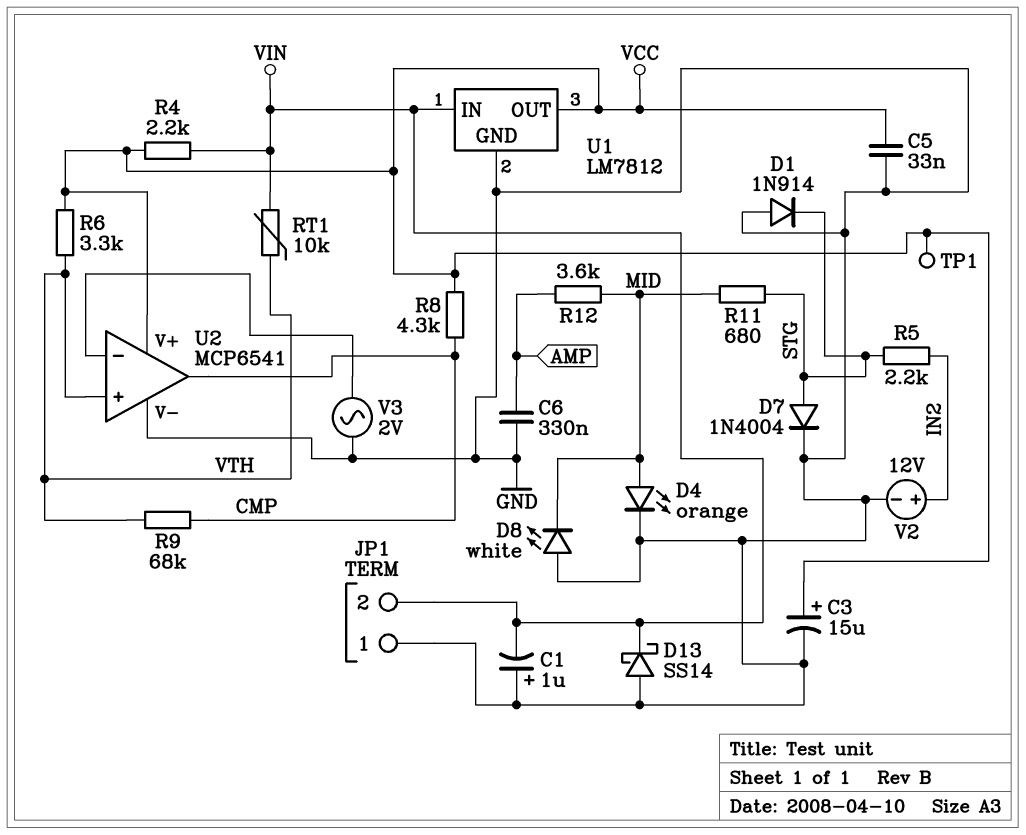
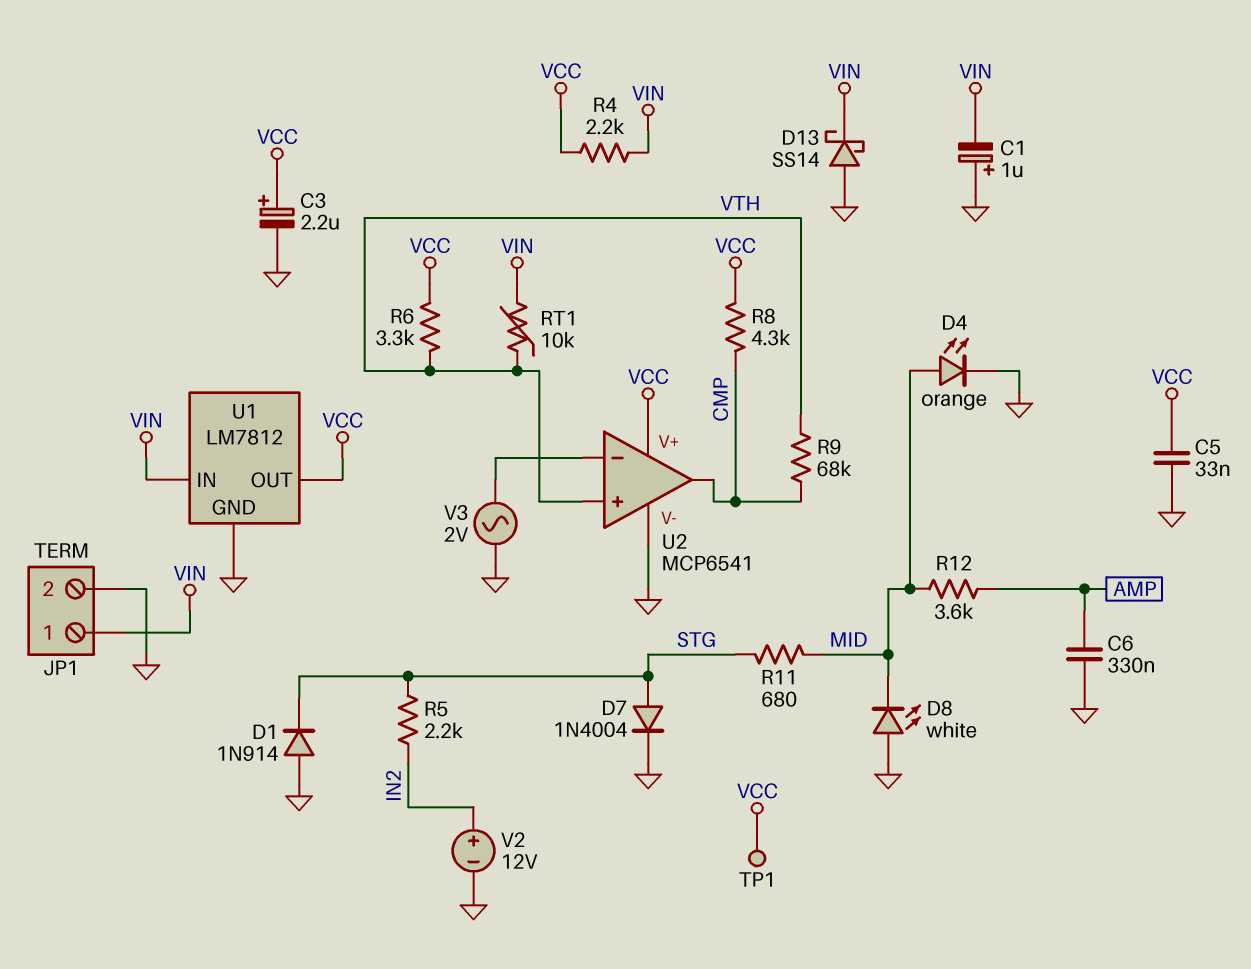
C3: 15uF (plus VCC, minus GND) -> 2.2uF (plus VCC, minus GND)
JP1 pin 1: GND -> VIN
JP1 pin 2: VIN -> GND

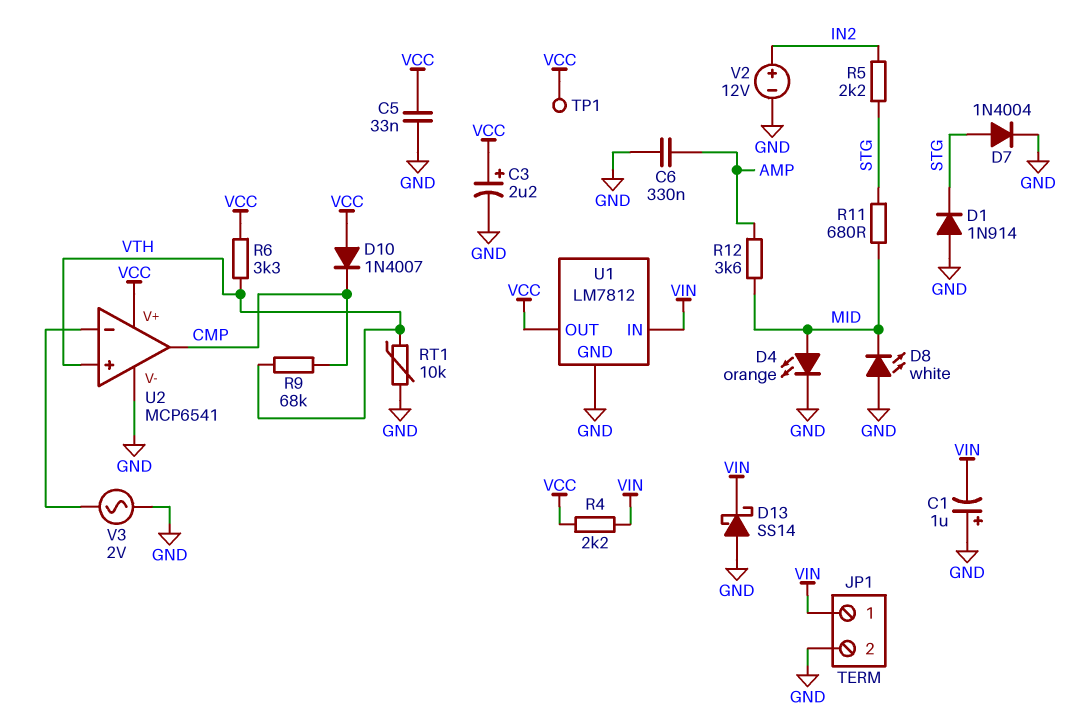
D10: none -> diode 1N4007 (A VCC, K CMP)
R8: 4.3k (CMP, VCC) -> none
RT1: 10k (VIN, VTH) -> 10k (GND, VTH)

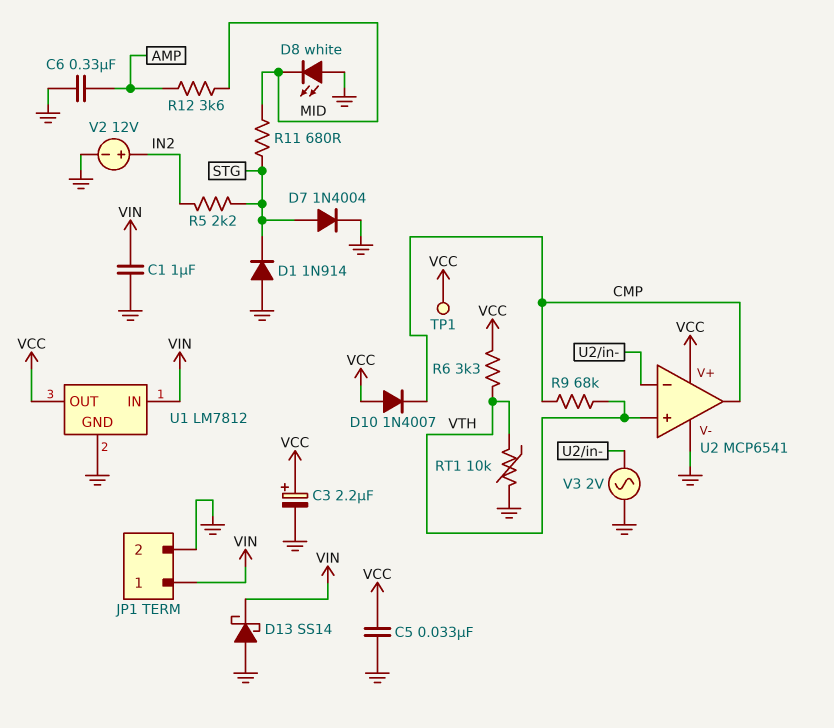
C1: 1uF (plus GND, minus VIN) -> 1uF (GND, VIN)
D4: LED orange (A MID, K GND) -> none
R4: 2.2k (VCC, VIN) -> none

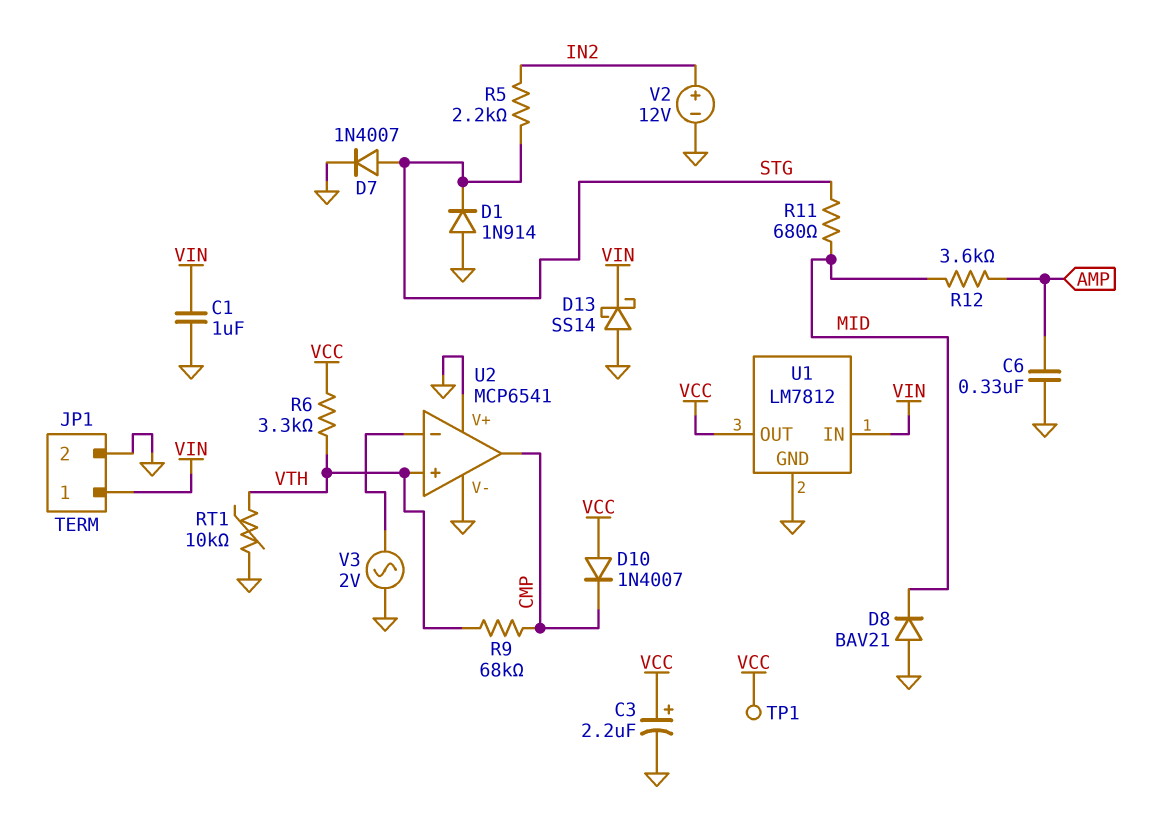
C5: 33nF (GND, VCC) -> none
D7: diode 1N4004 (A STG, K GND) -> diode 1N4007 (A STG, K GND)
D8: LED white (A GND, K MID) -> diode BAV21 (A GND, K MID)
U2 pin V+: VCC -> GND

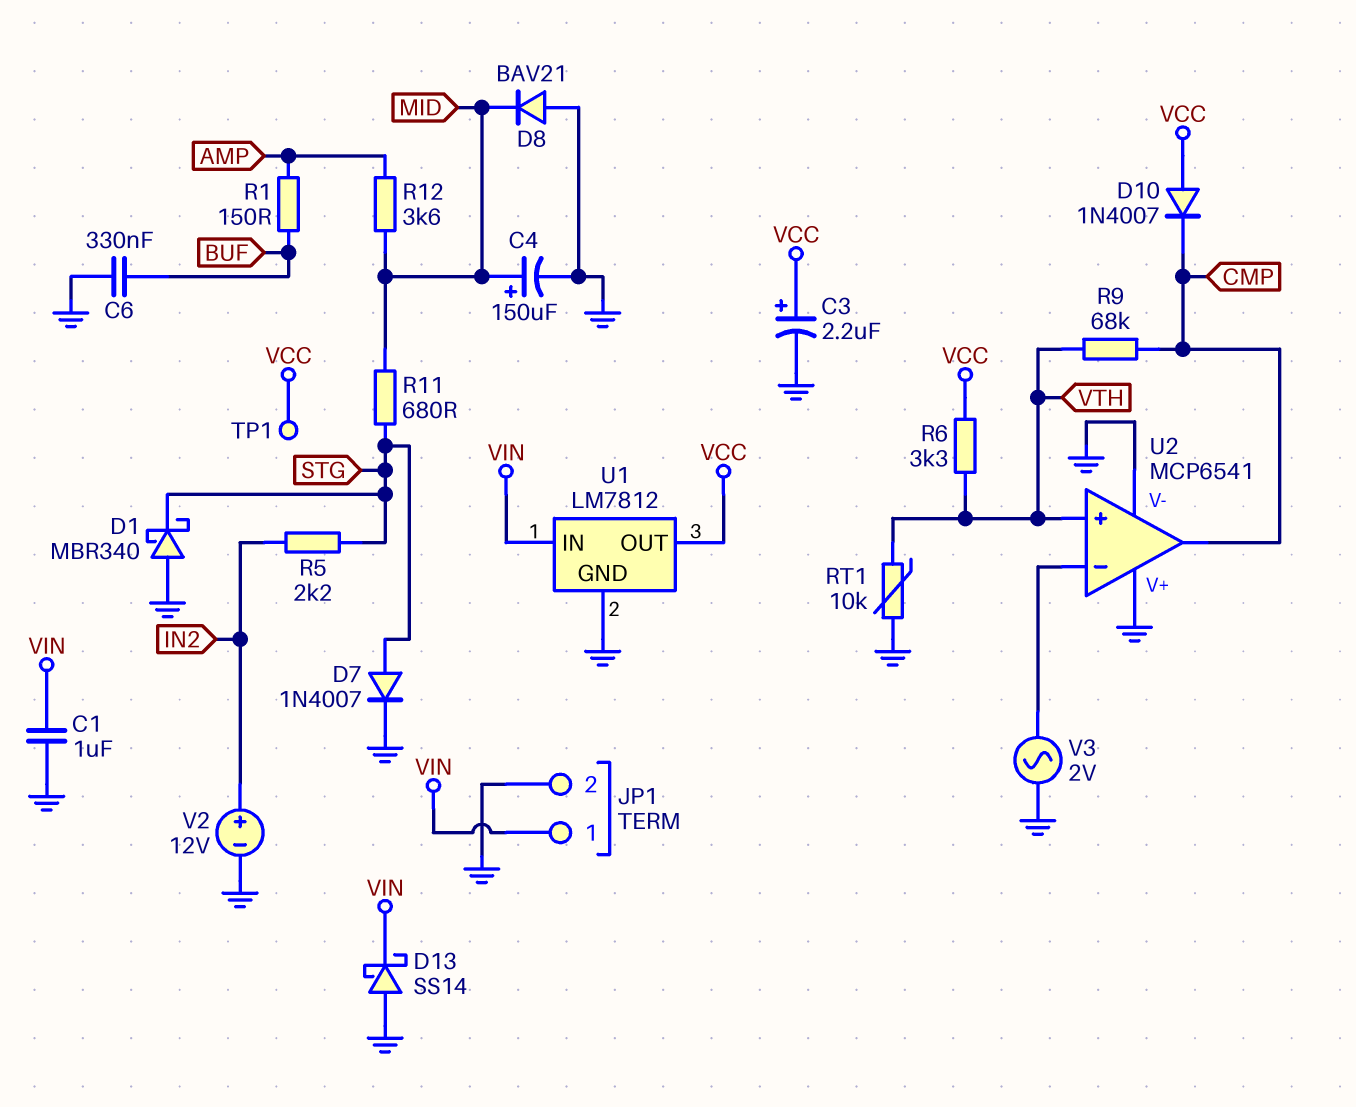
C4: none -> 150uF (plus MID, minus GND)
C6: 330nF (AMP, GND) -> 330nF (BUF, GND)
D1: diode 1N914 (A GND, K STG) -> schottky MBR340 (A GND, K STG)
R1: none -> 150 (AMP, BUF)

